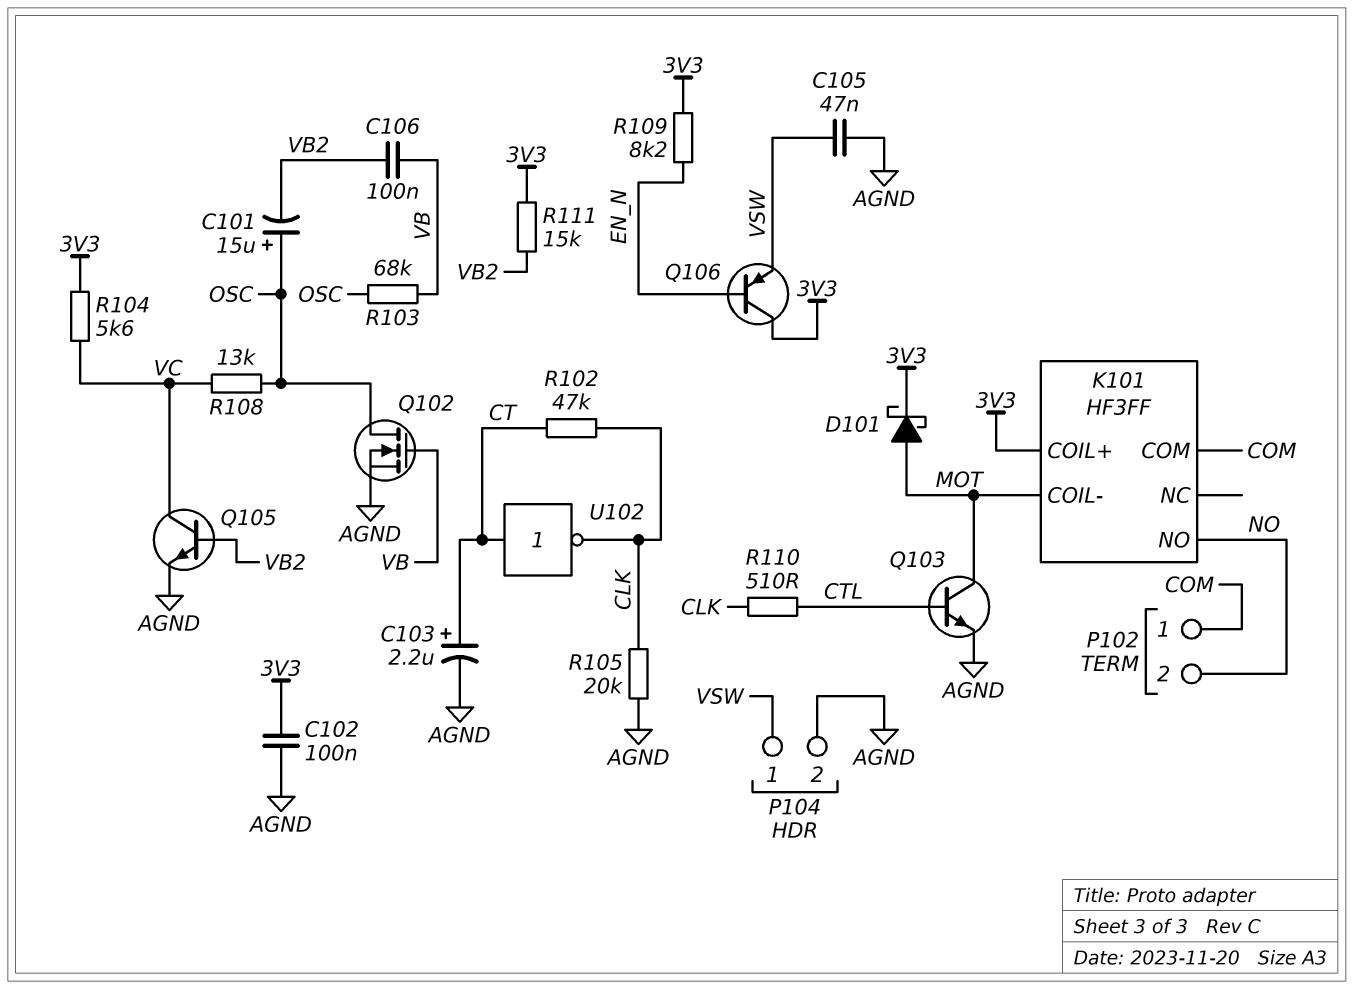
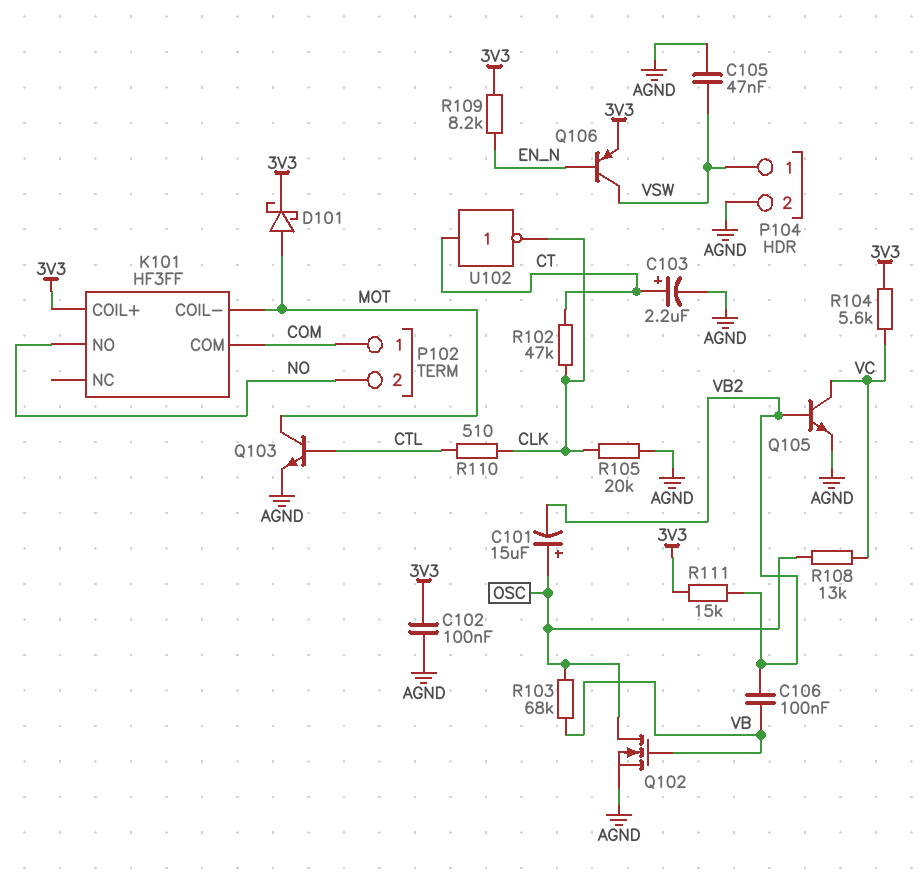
Q106: PNP (B EN_N, C 3V3, E VSW) -> PNP (B EN_N, C VSW, E 3V3)

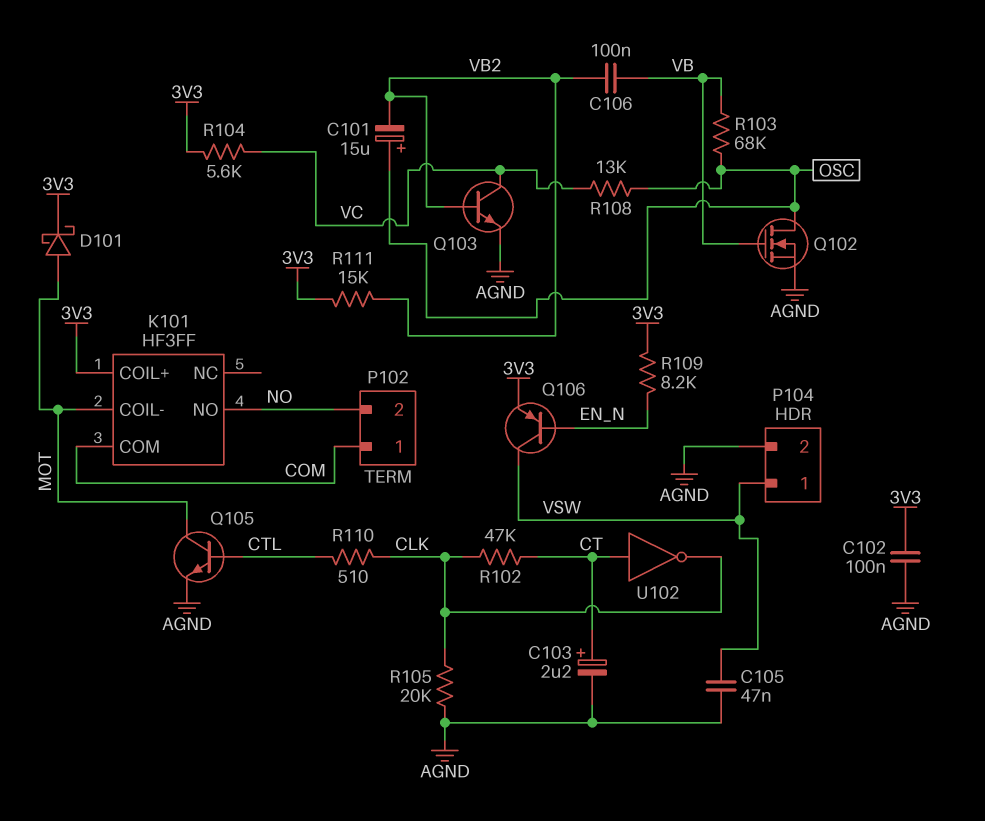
Q103: NPN (B CTL, C MOT, E AGND) -> NPN (B VB2, C VC, E AGND)
Q105: NPN (B VB2, C VC, E AGND) -> NPN (B CTL, C MOT, E AGND)

